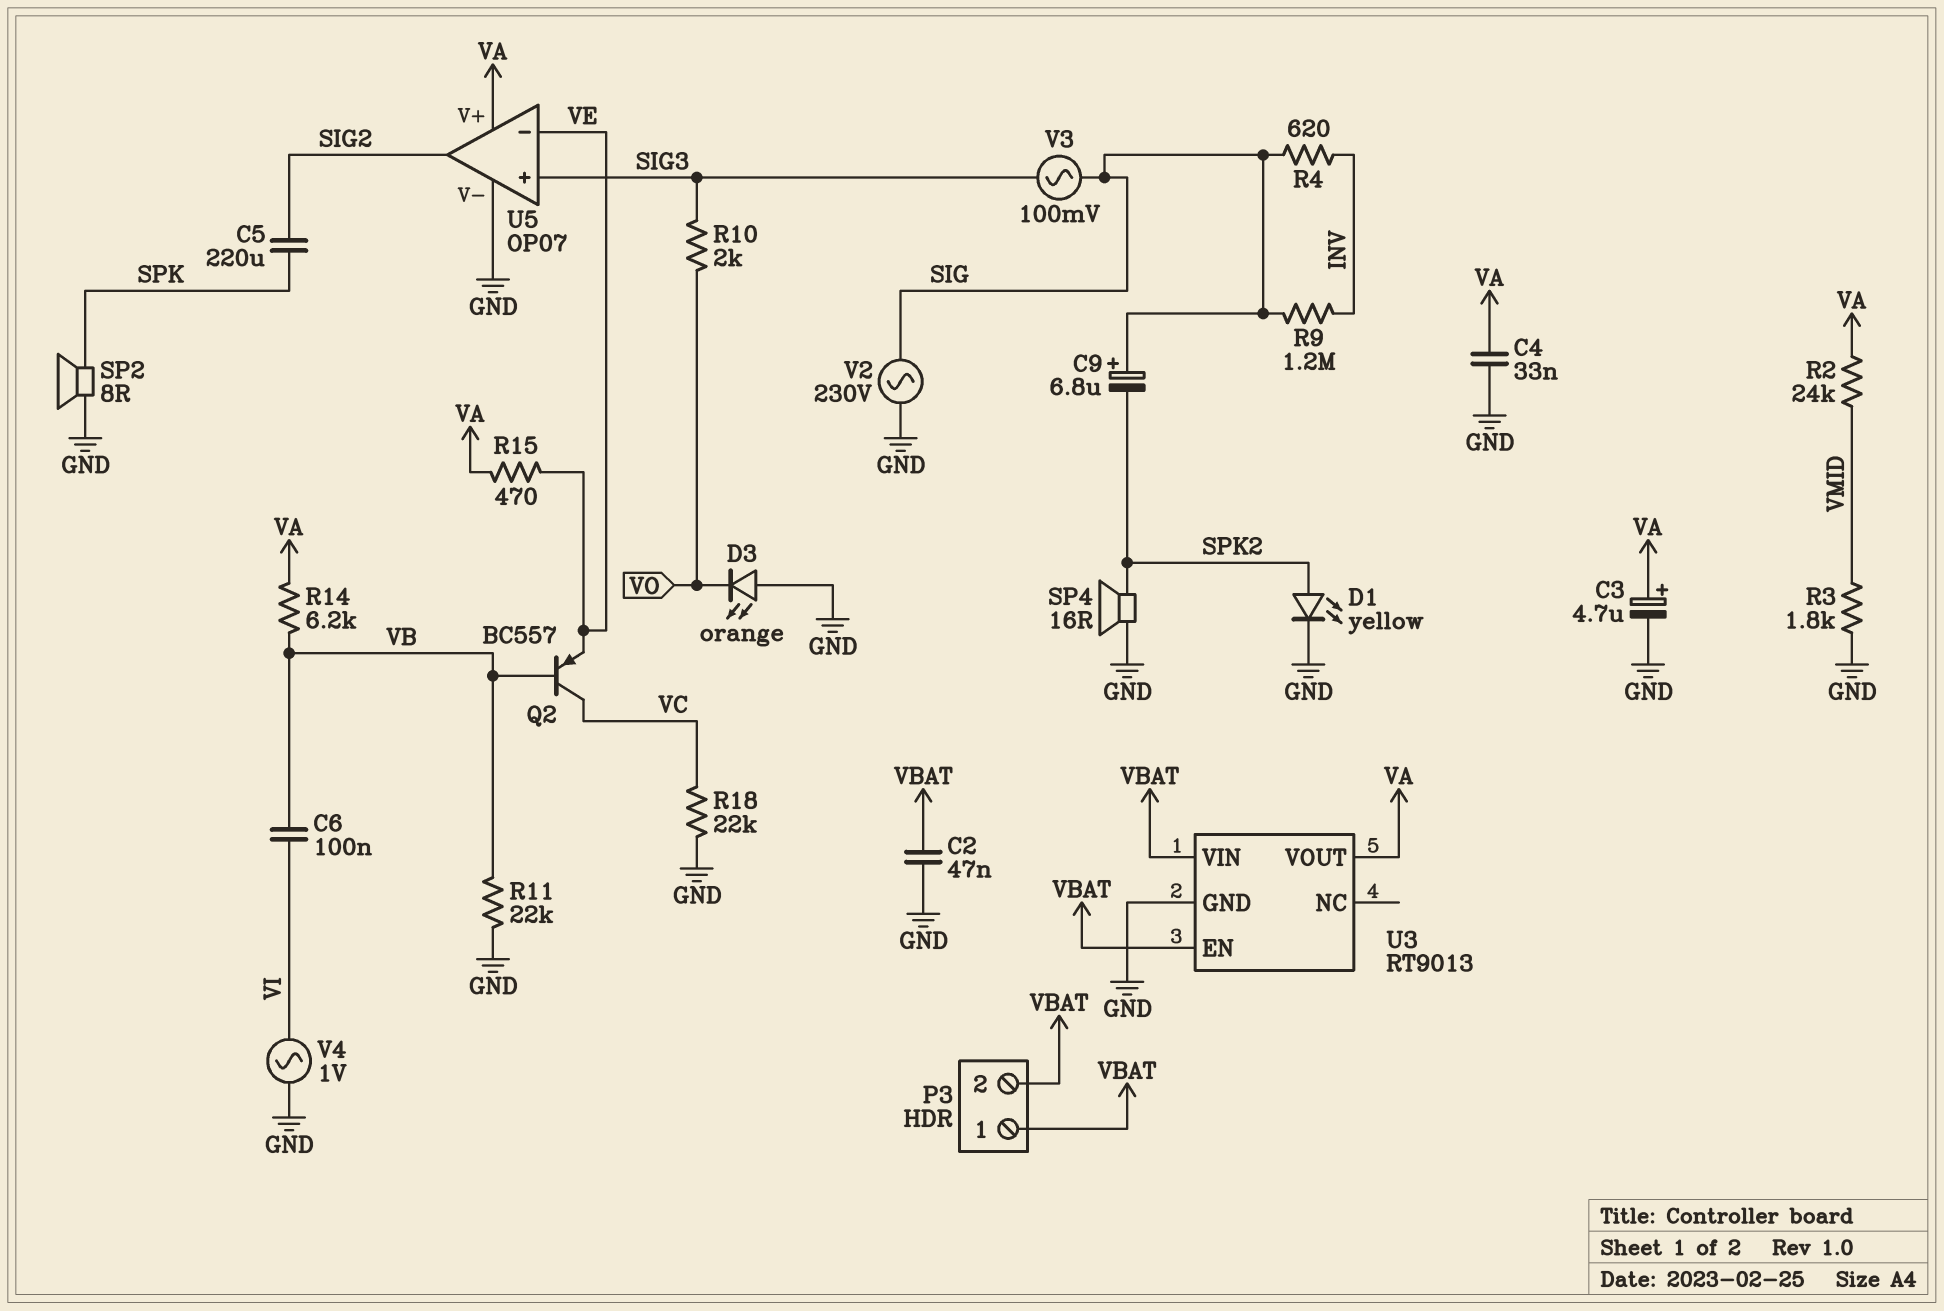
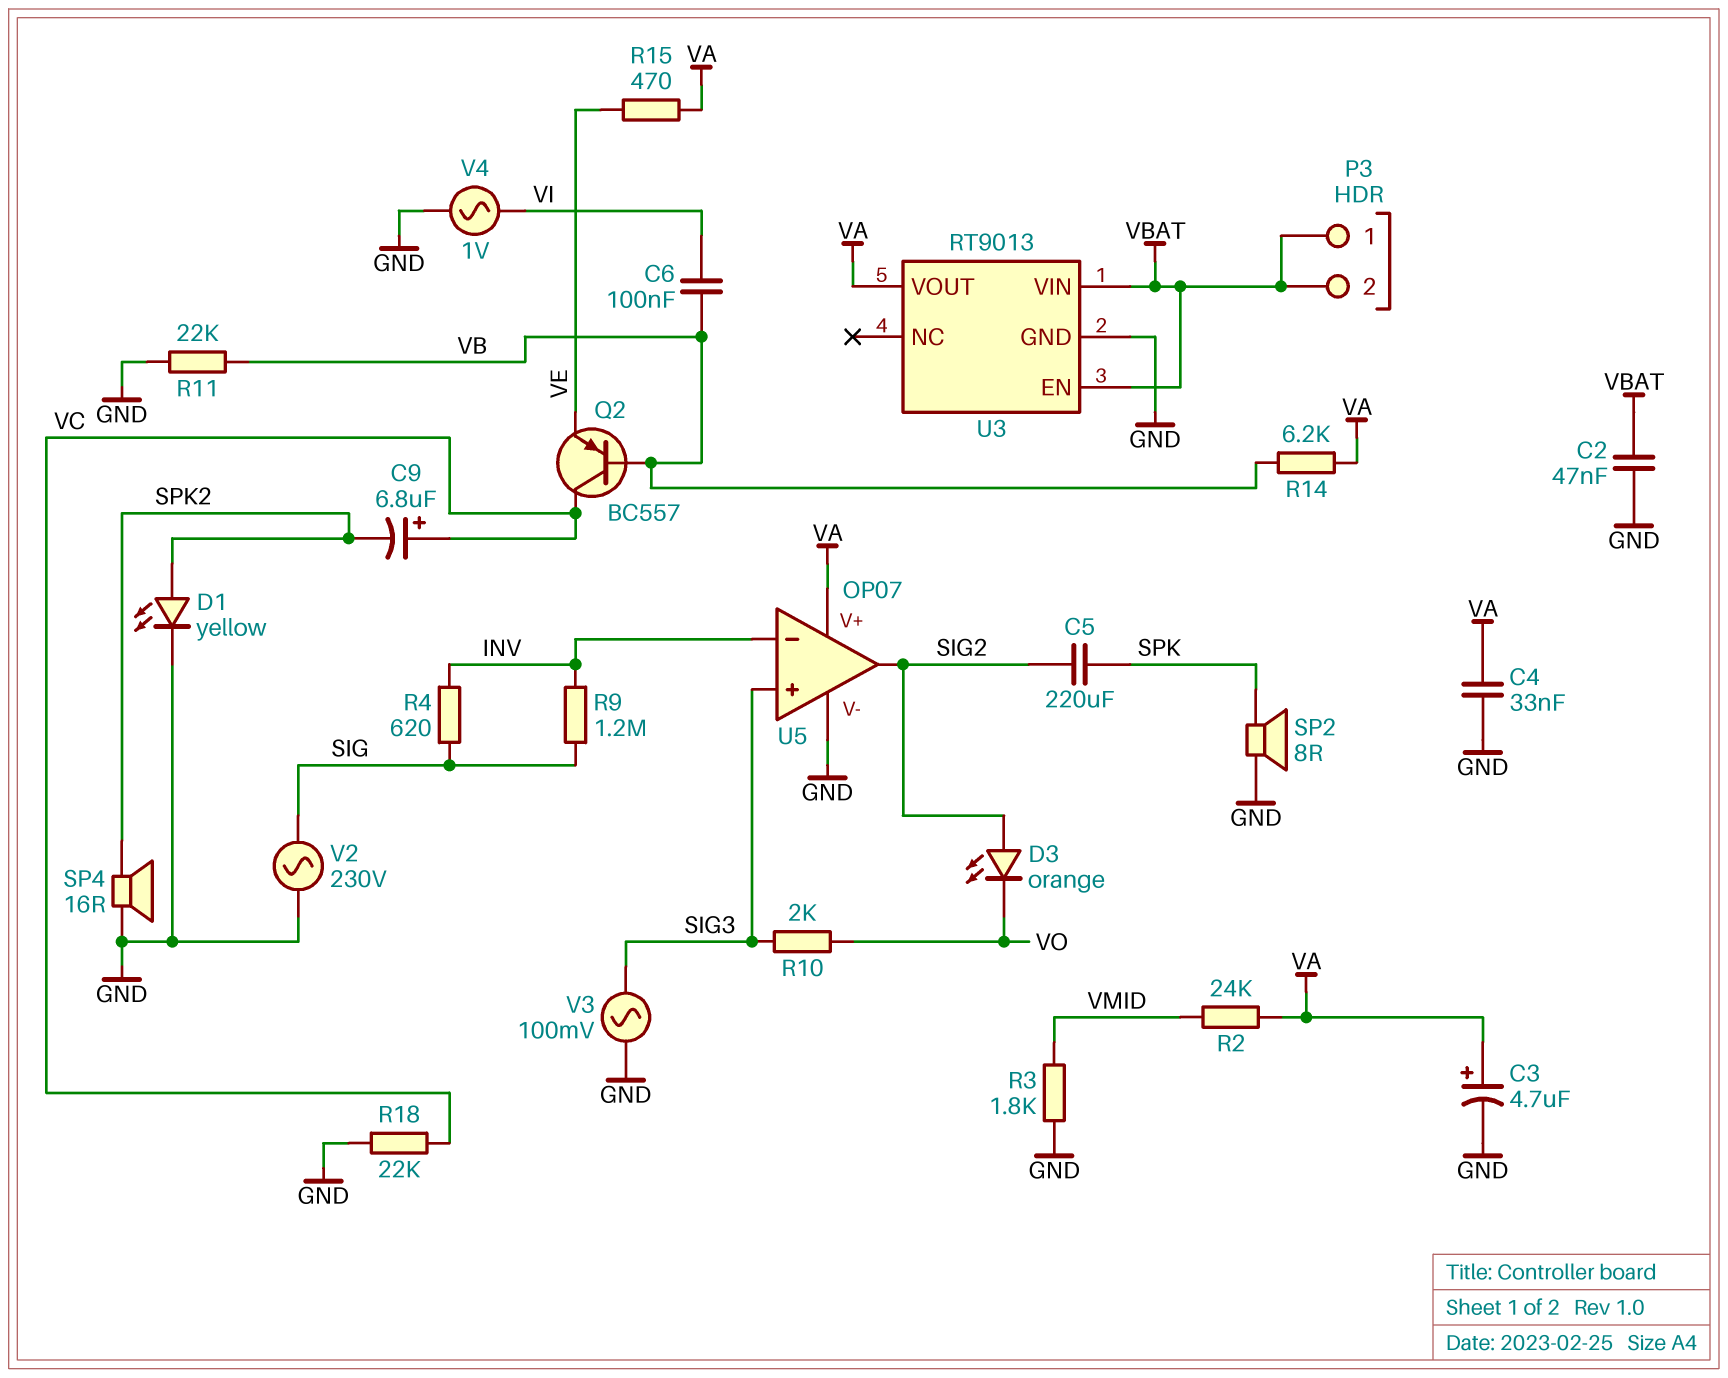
C9: 6.8uF (plus SIG, minus SPK2) -> 6.8uF (plus VC, minus SPK2)
D3: LED orange (A GND, K VO) -> LED orange (A SIG2, K VO)
U5 pin in-: VE -> INV
V3: AC 100mV (SIG, SIG3) -> AC 100mV (GND, SIG3)

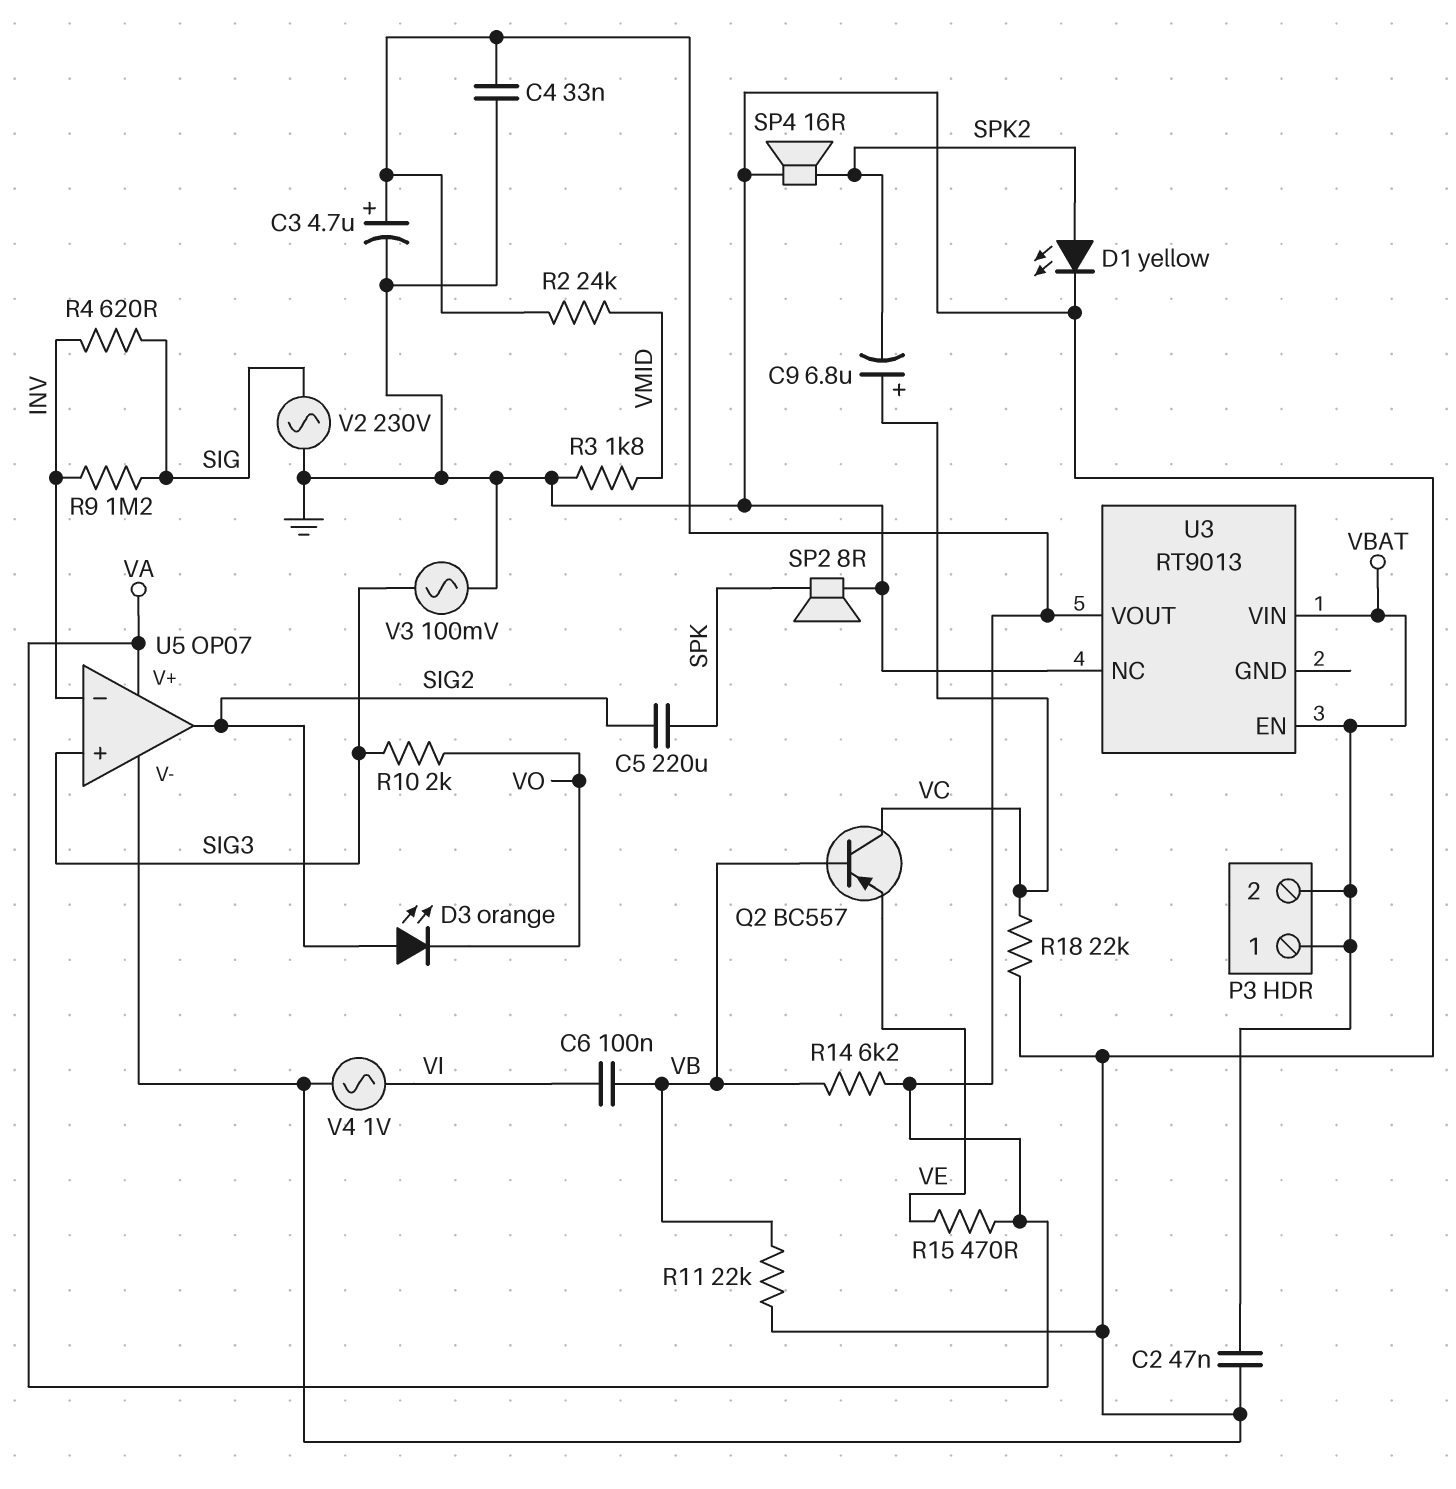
U3 pin GND: GND -> none
U3 pin NC: none -> GND

